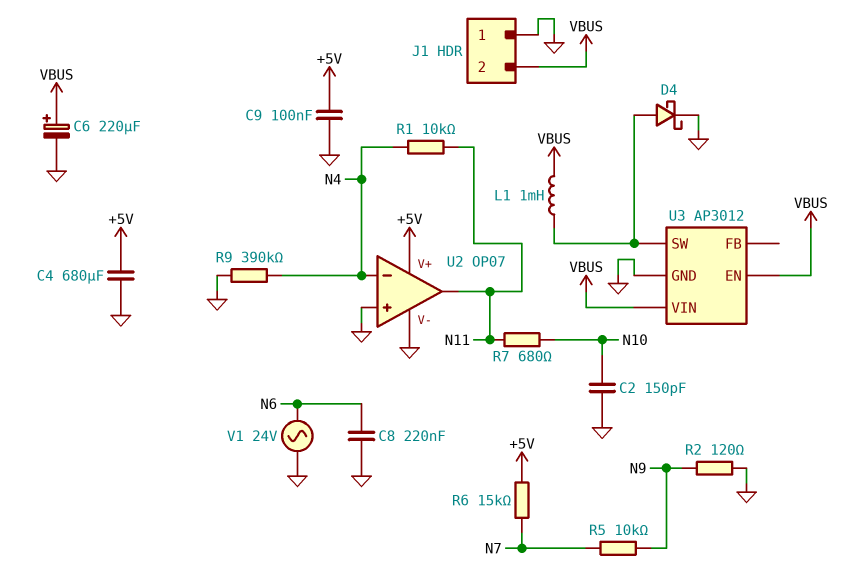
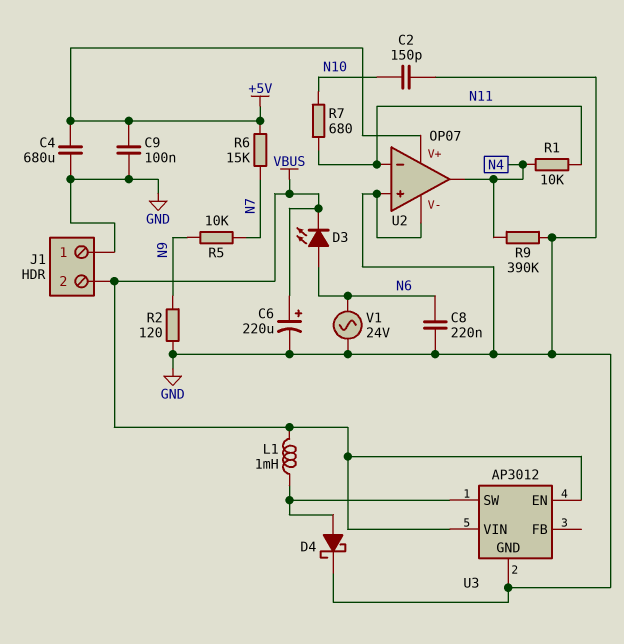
D3: none -> LED (A N6, K VBUS)
U2 pin in-: N4 -> N11
U2 pin out: N11 -> N4

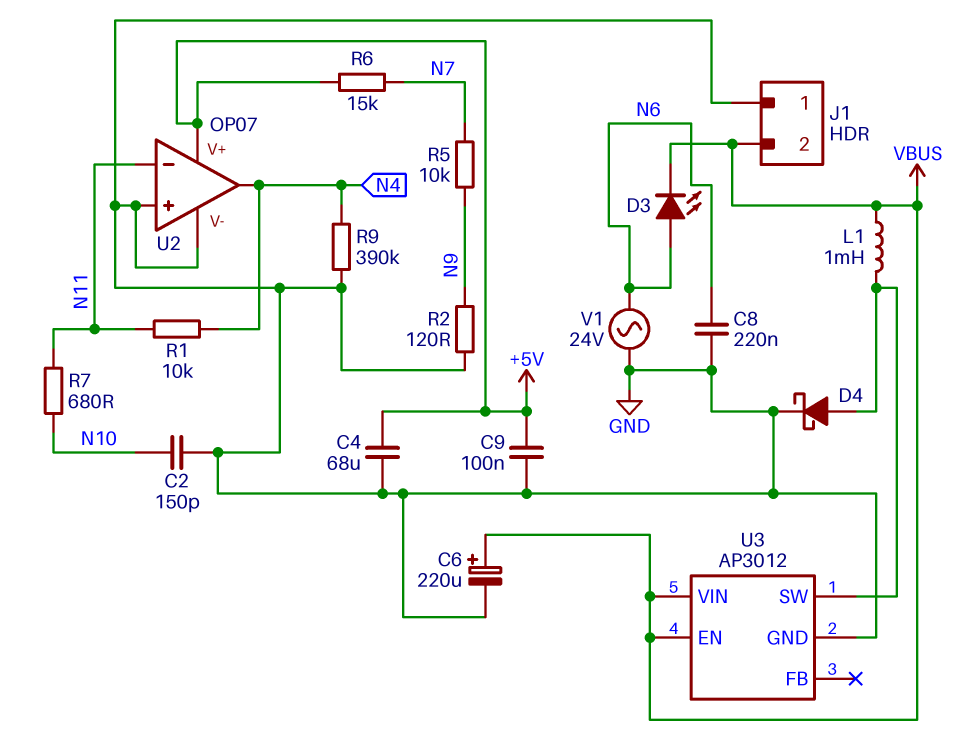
C4: 680uF (+5V, GND) -> 68uF (+5V, GND)

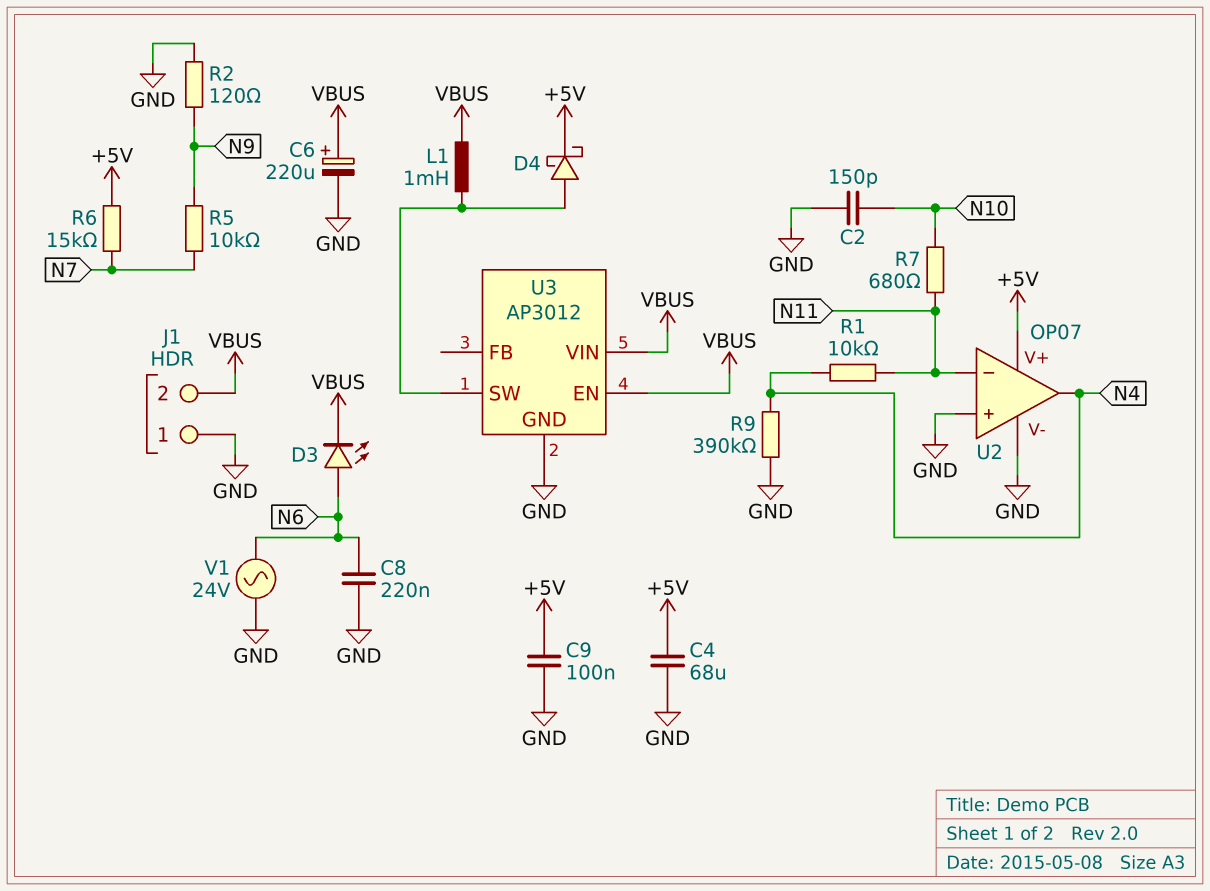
D4: schottky (A U3/SW, K GND) -> schottky (A U3/SW, K +5V)

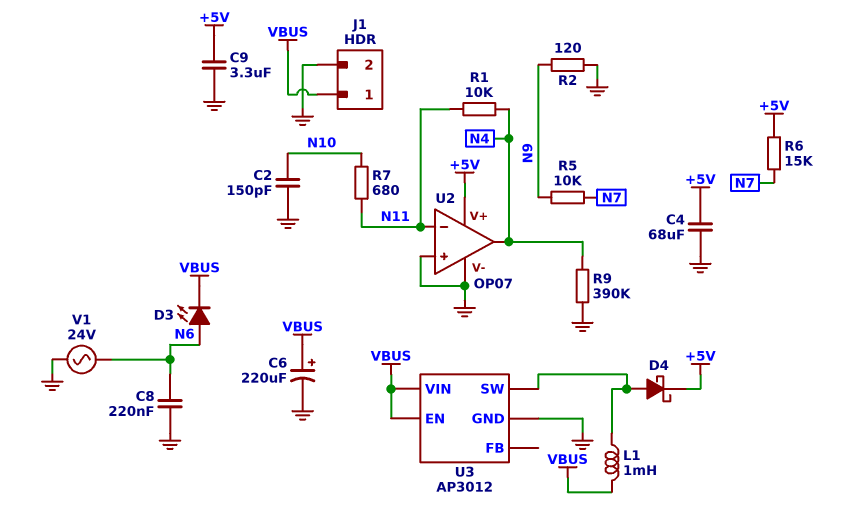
C9: 100nF (+5V, GND) -> 3.3uF (+5V, GND)
J1 pin 1: GND -> VBUS
J1 pin 2: VBUS -> GND

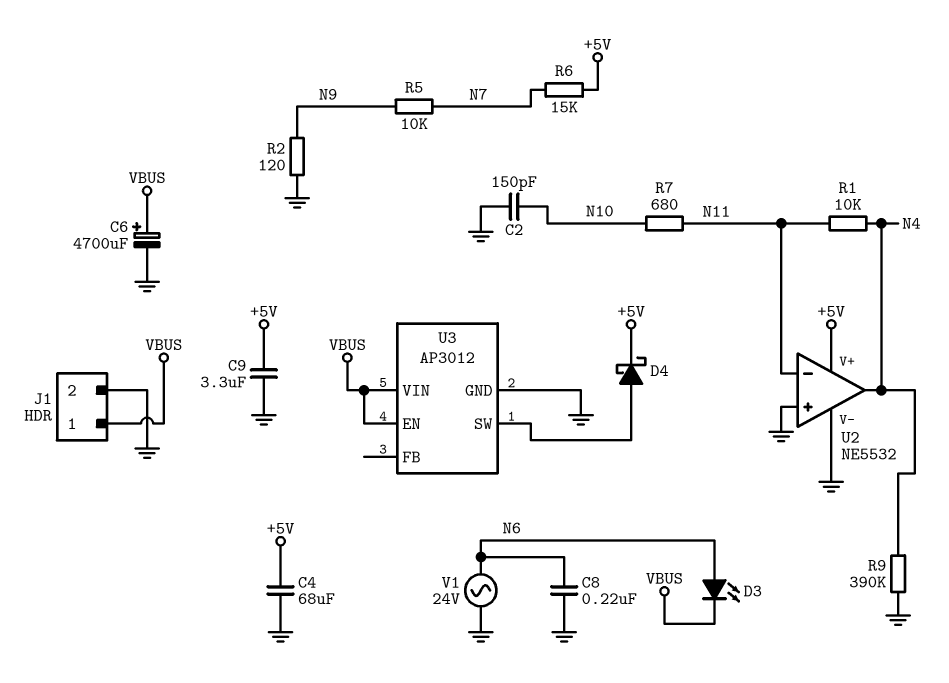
C6: 220uF (plus VBUS, minus GND) -> 4700uF (plus VBUS, minus GND)
L1: 1mH (U3/SW, VBUS) -> none
U2: OP07 -> NE5532

